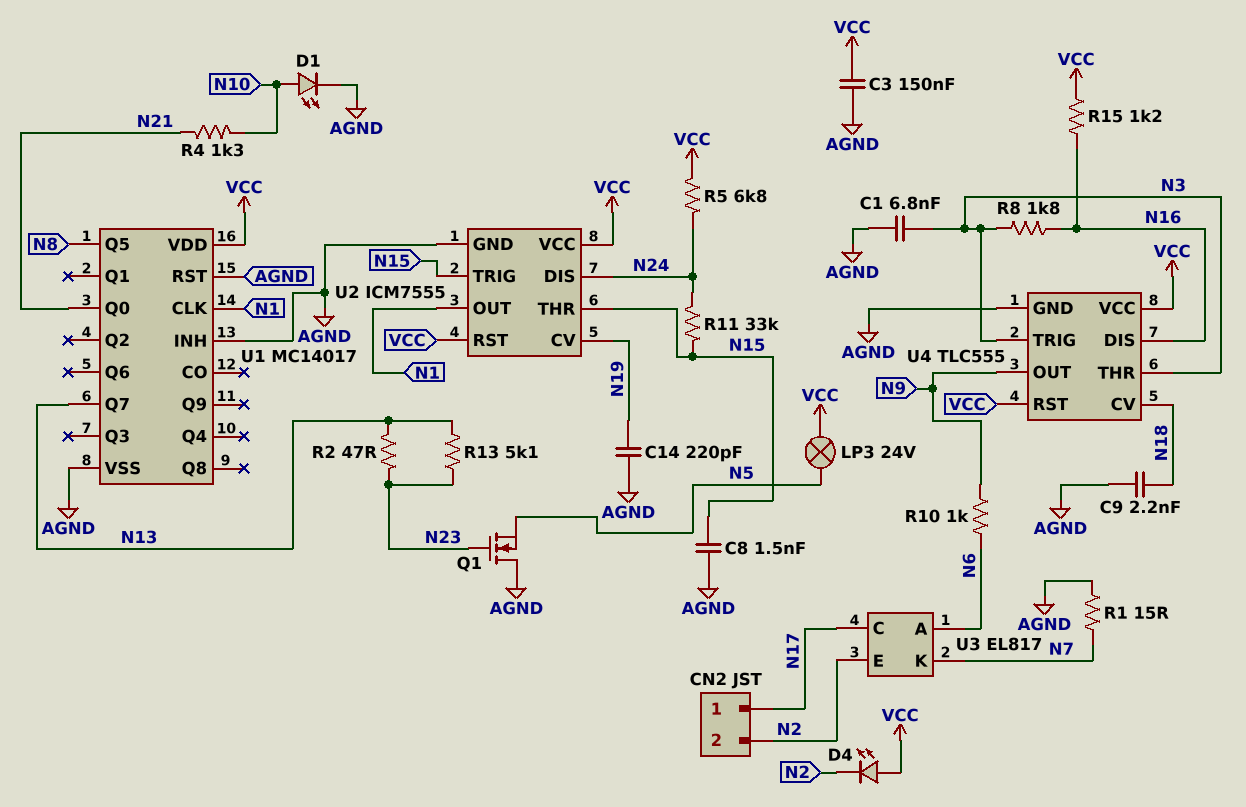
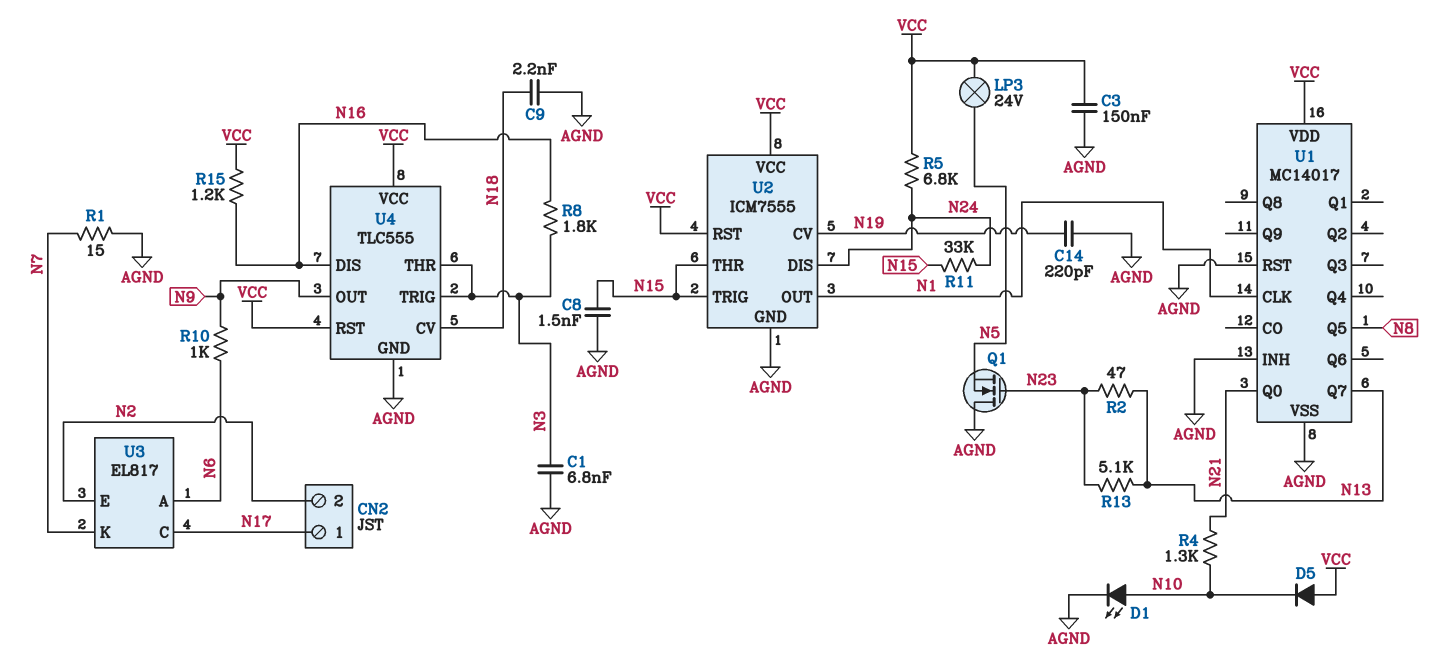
D4: LED (A VCC, K N2) -> none
D5: none -> diode (A VCC, K N10)

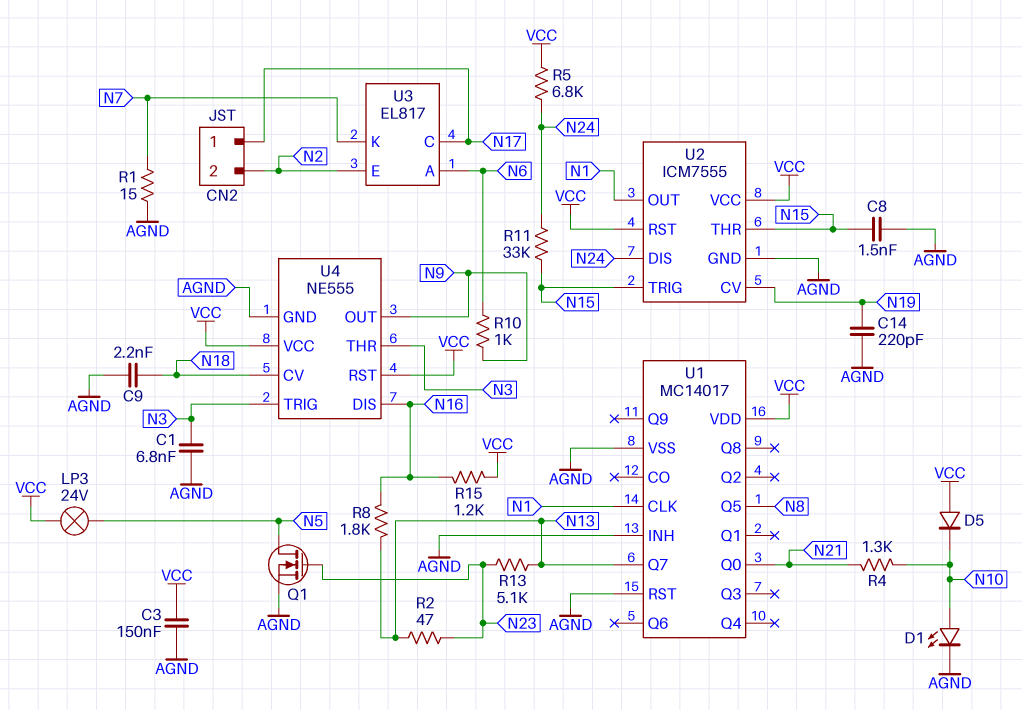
Q1: NMOS (G N23, D AGND, S N5) -> NMOS (G N23, D N5, S AGND)
R8: 1.8k (N3, N16) -> 1.8k (N13, N16)
U4: TLC555 -> NE555

